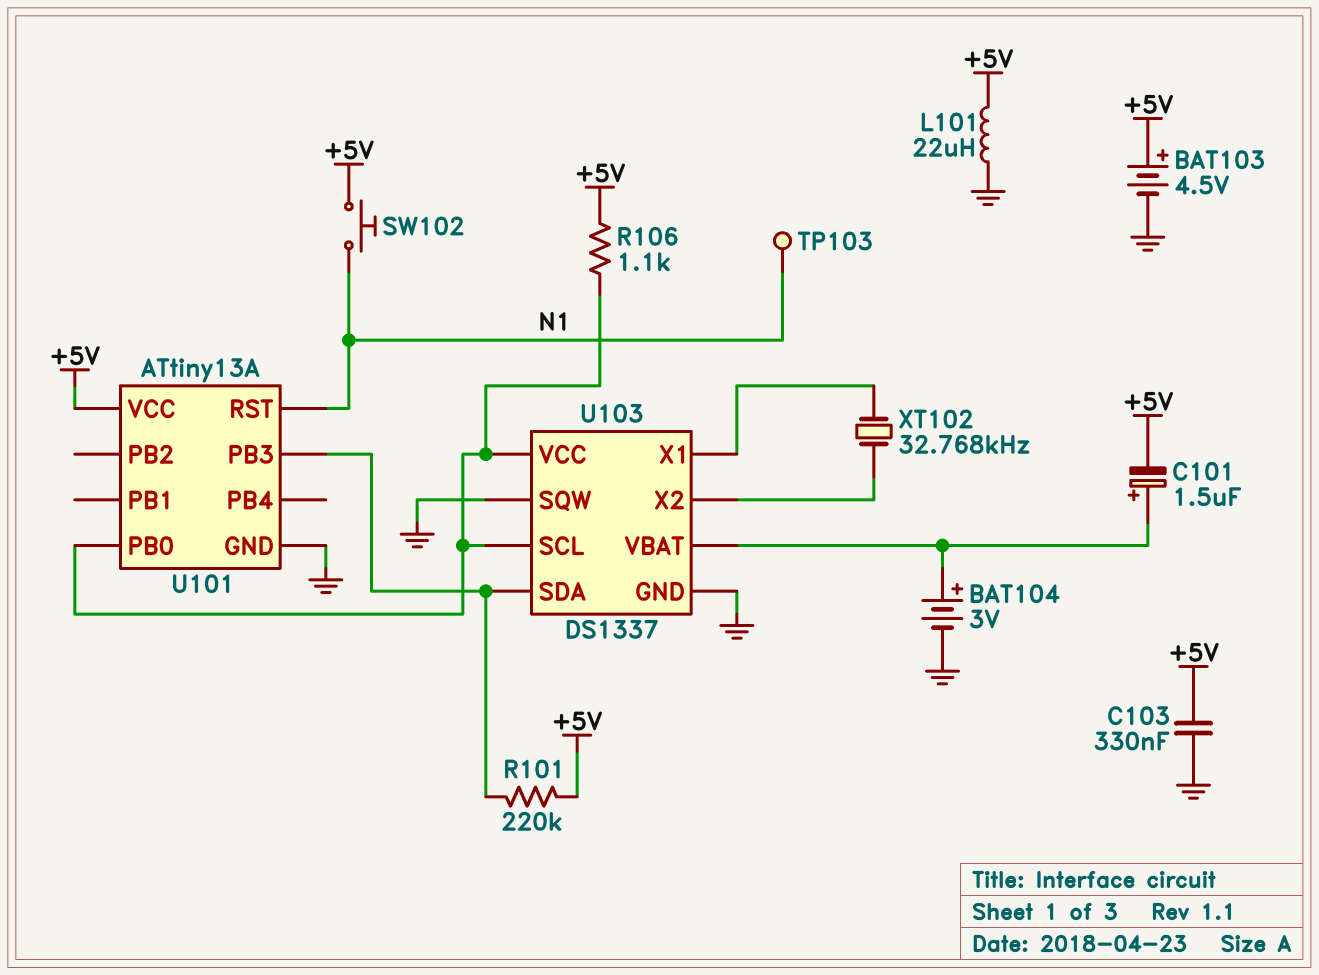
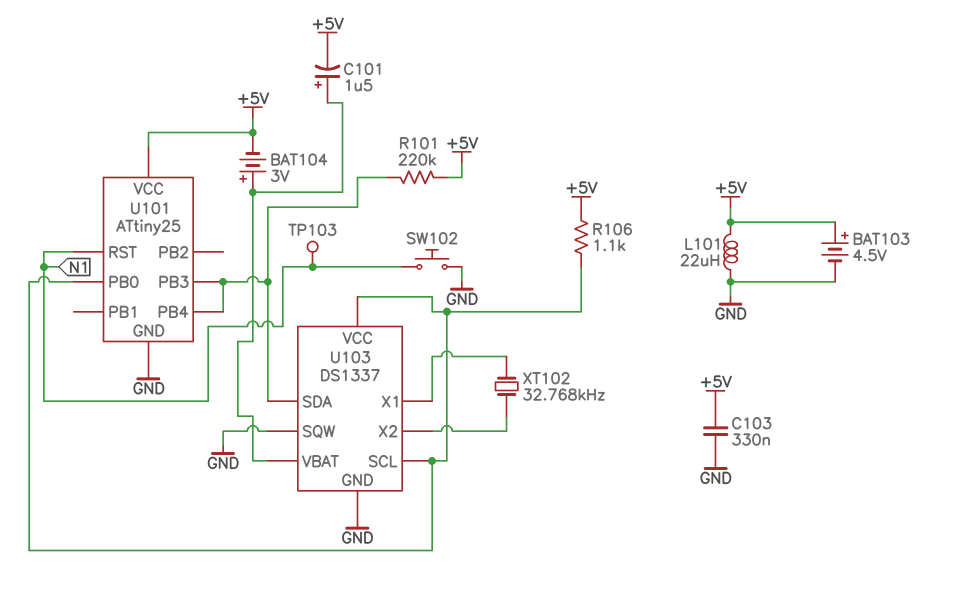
BAT104: 3V (plus U103/VBAT, minus GND) -> 3V (plus U103/VBAT, minus +5V)
SW102: button (+5V, N1) -> button (GND, N1)
U101: ATtiny13A -> ATtiny25
U101 pin PB4: none -> U101/PB3

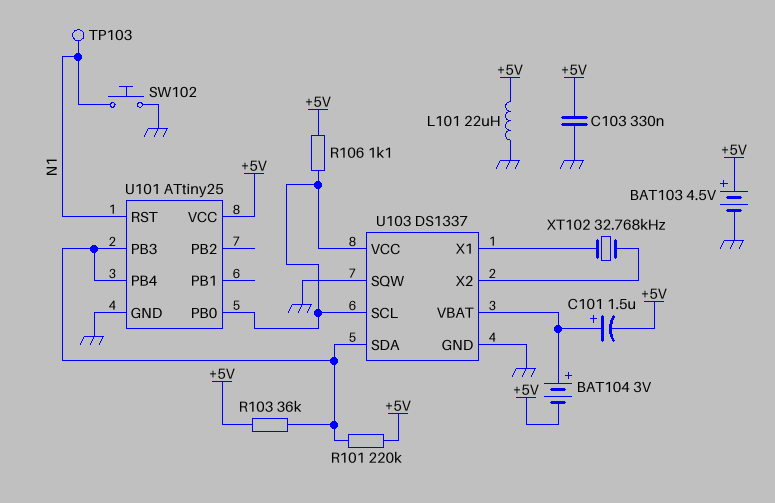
R103: none -> 36k (+5V, U101/PB3)

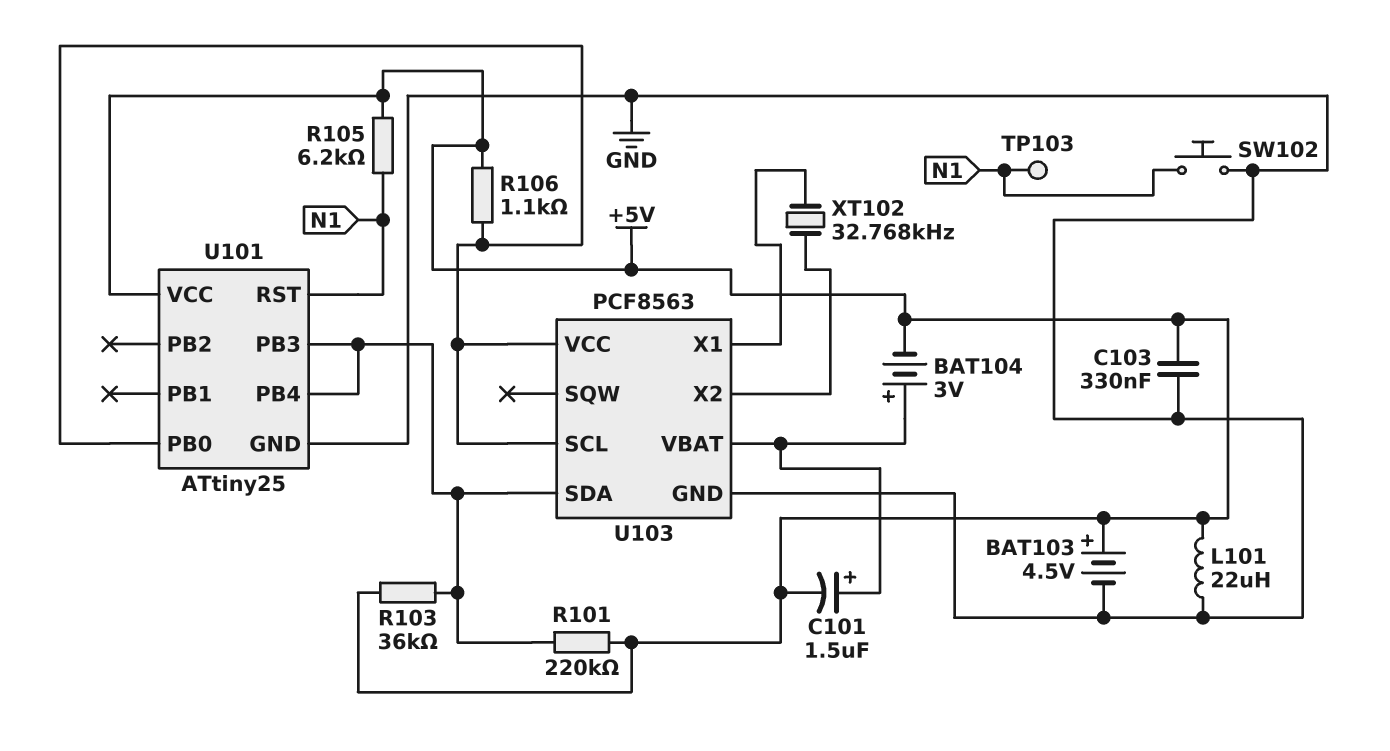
R105: none -> 6.2k (+5V, N1)
U103: DS1337 -> PCF8563
U103 pin SQW: GND -> none

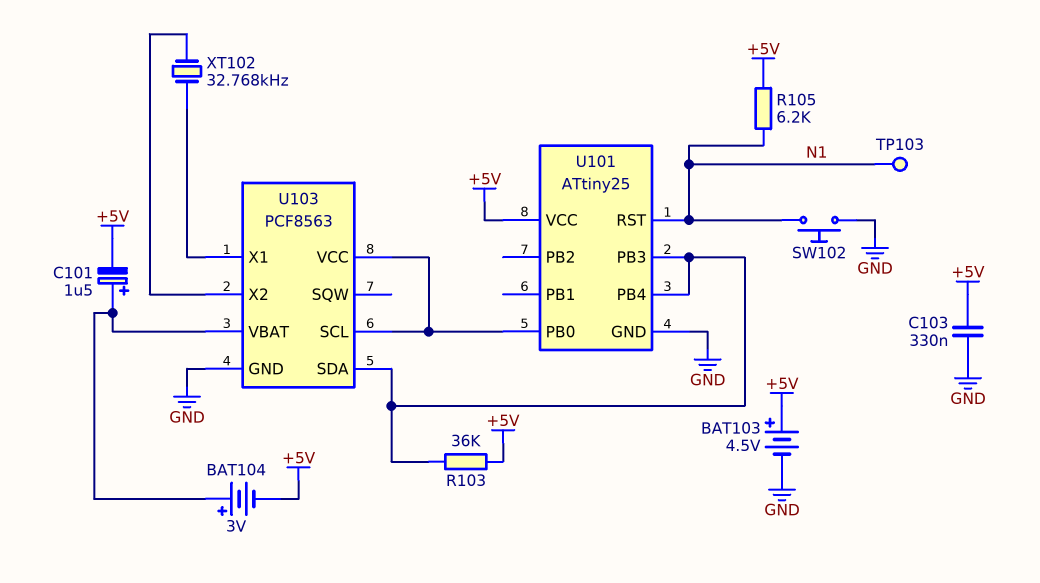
L101: 22uH (+5V, GND) -> none
R101: 220k (+5V, U101/PB3) -> none
R106: 1.1k (+5V, U101/PB0) -> none

